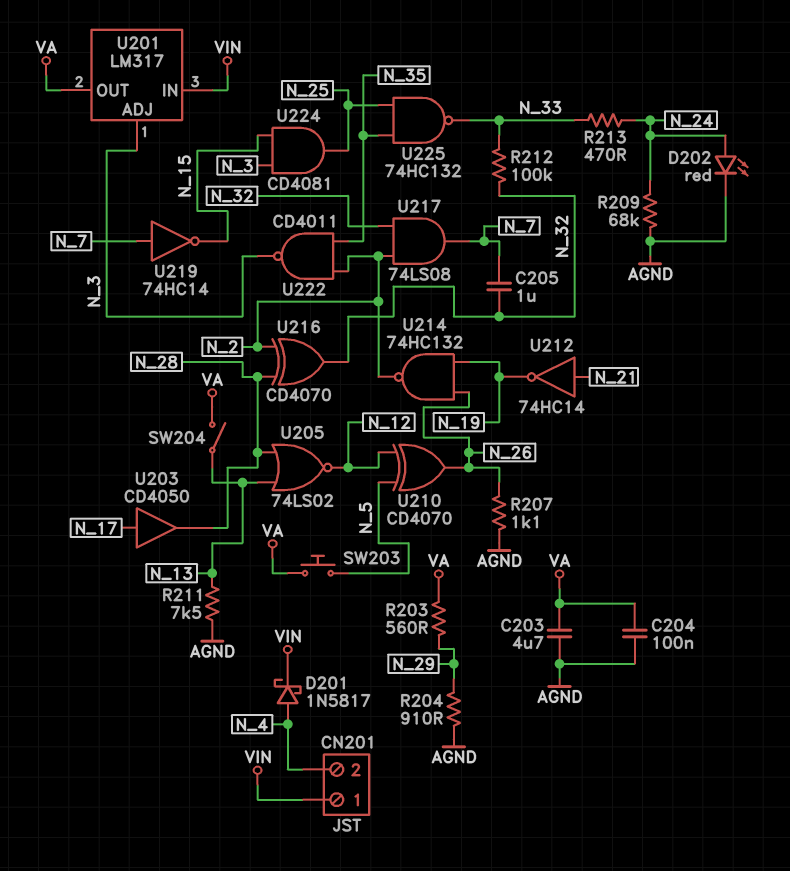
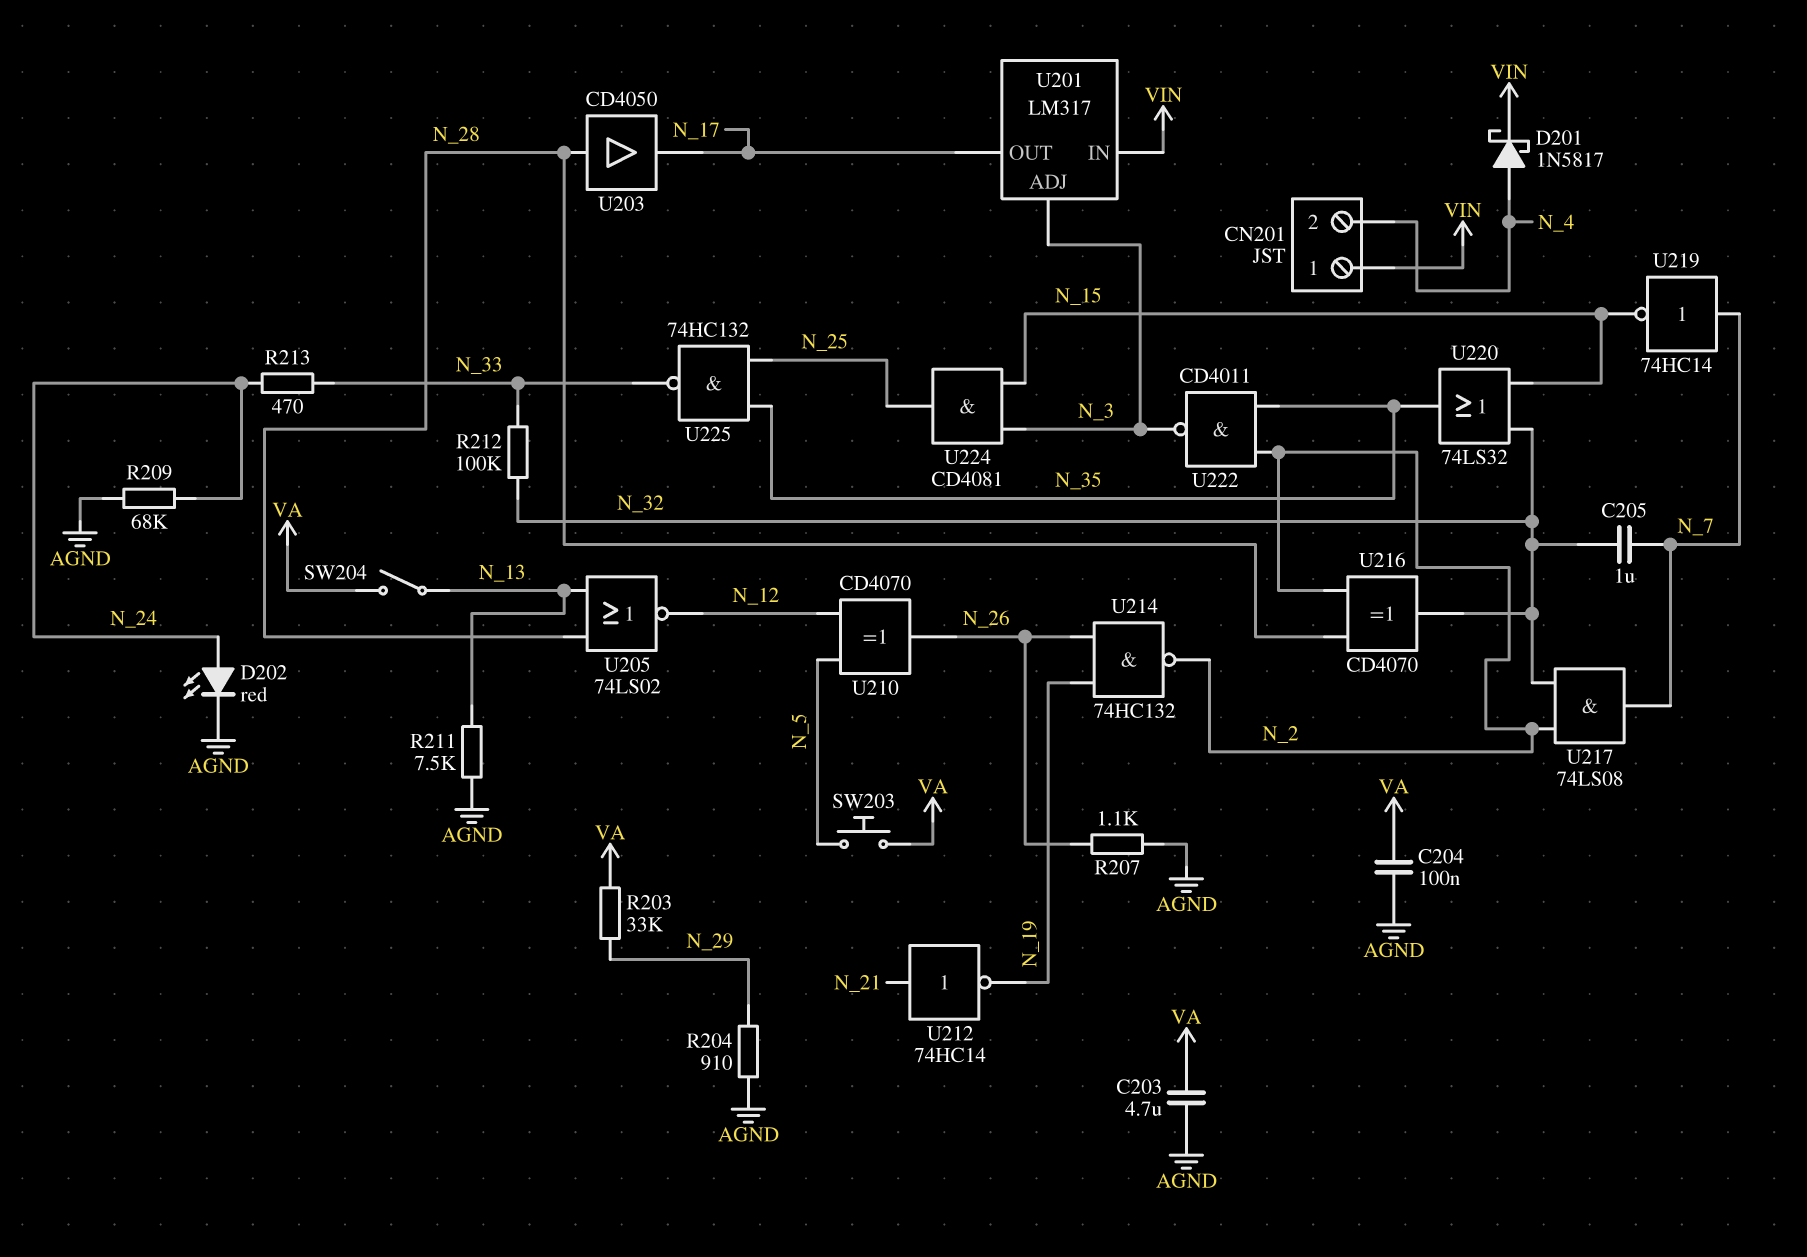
R203: 560 (N_29, VA) -> 33k (N_29, VA)
U201 pin OUT: VA -> N_17
U203: buffer CD4050 (in N_17, out N_28) -> buffer CD4050 (in N_28, out N_17)
U220: none -> OR 74LS32 (in N_15, in N_32, out N_35)

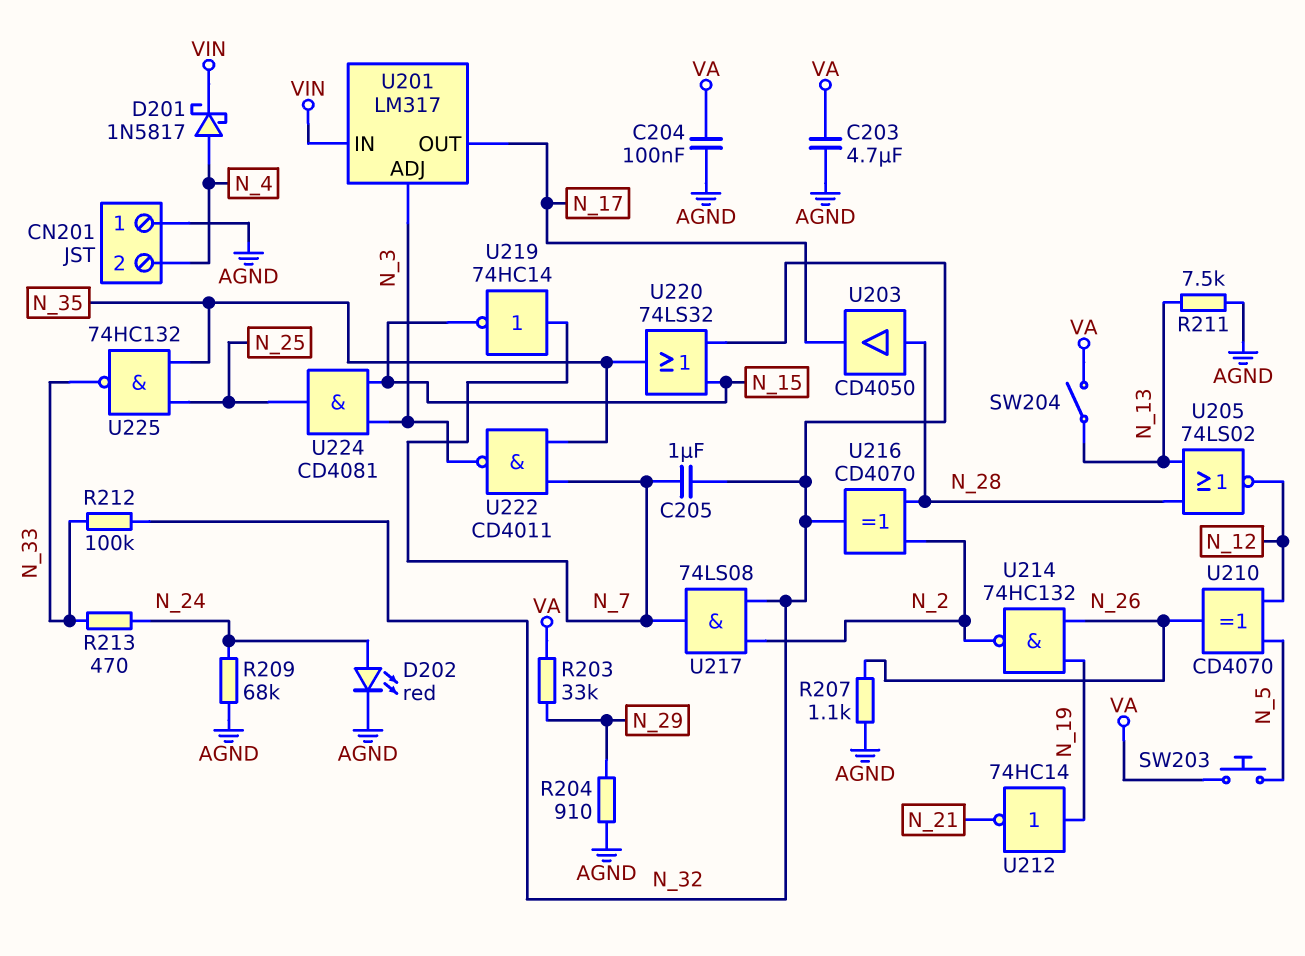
CN201 pin 1: VIN -> AGND
U212: NOT 74HC14 (in N_21, out N_19) -> NOT 74HC14 (in N_19, out N_21)
U222: NAND CD4011 (in N_2, in N_35, out N_3) -> NAND CD4011 (in N_7, in N_35, out N_3)

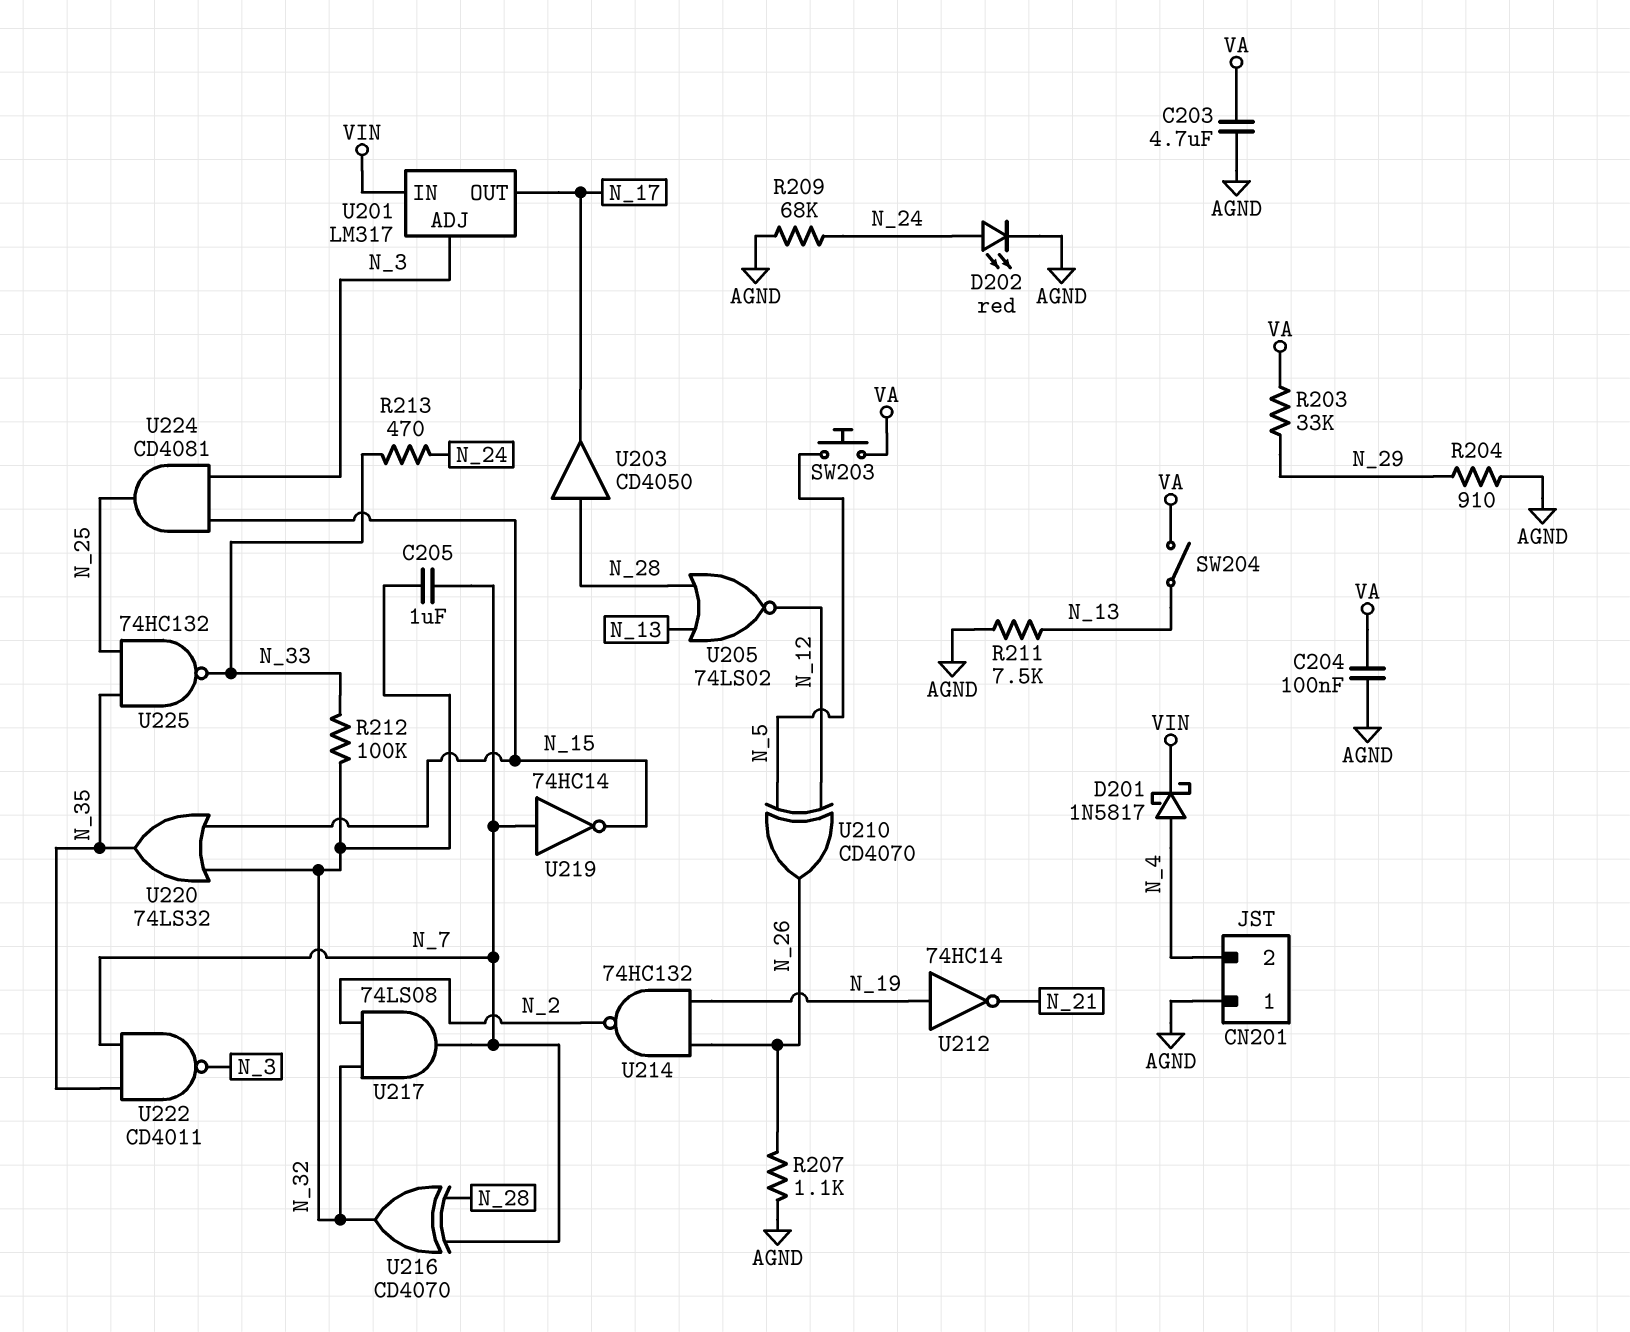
U216: XOR CD4070 (in N_2, in N_28, out N_32) -> XOR CD4070 (in N_7, in N_28, out N_32)

